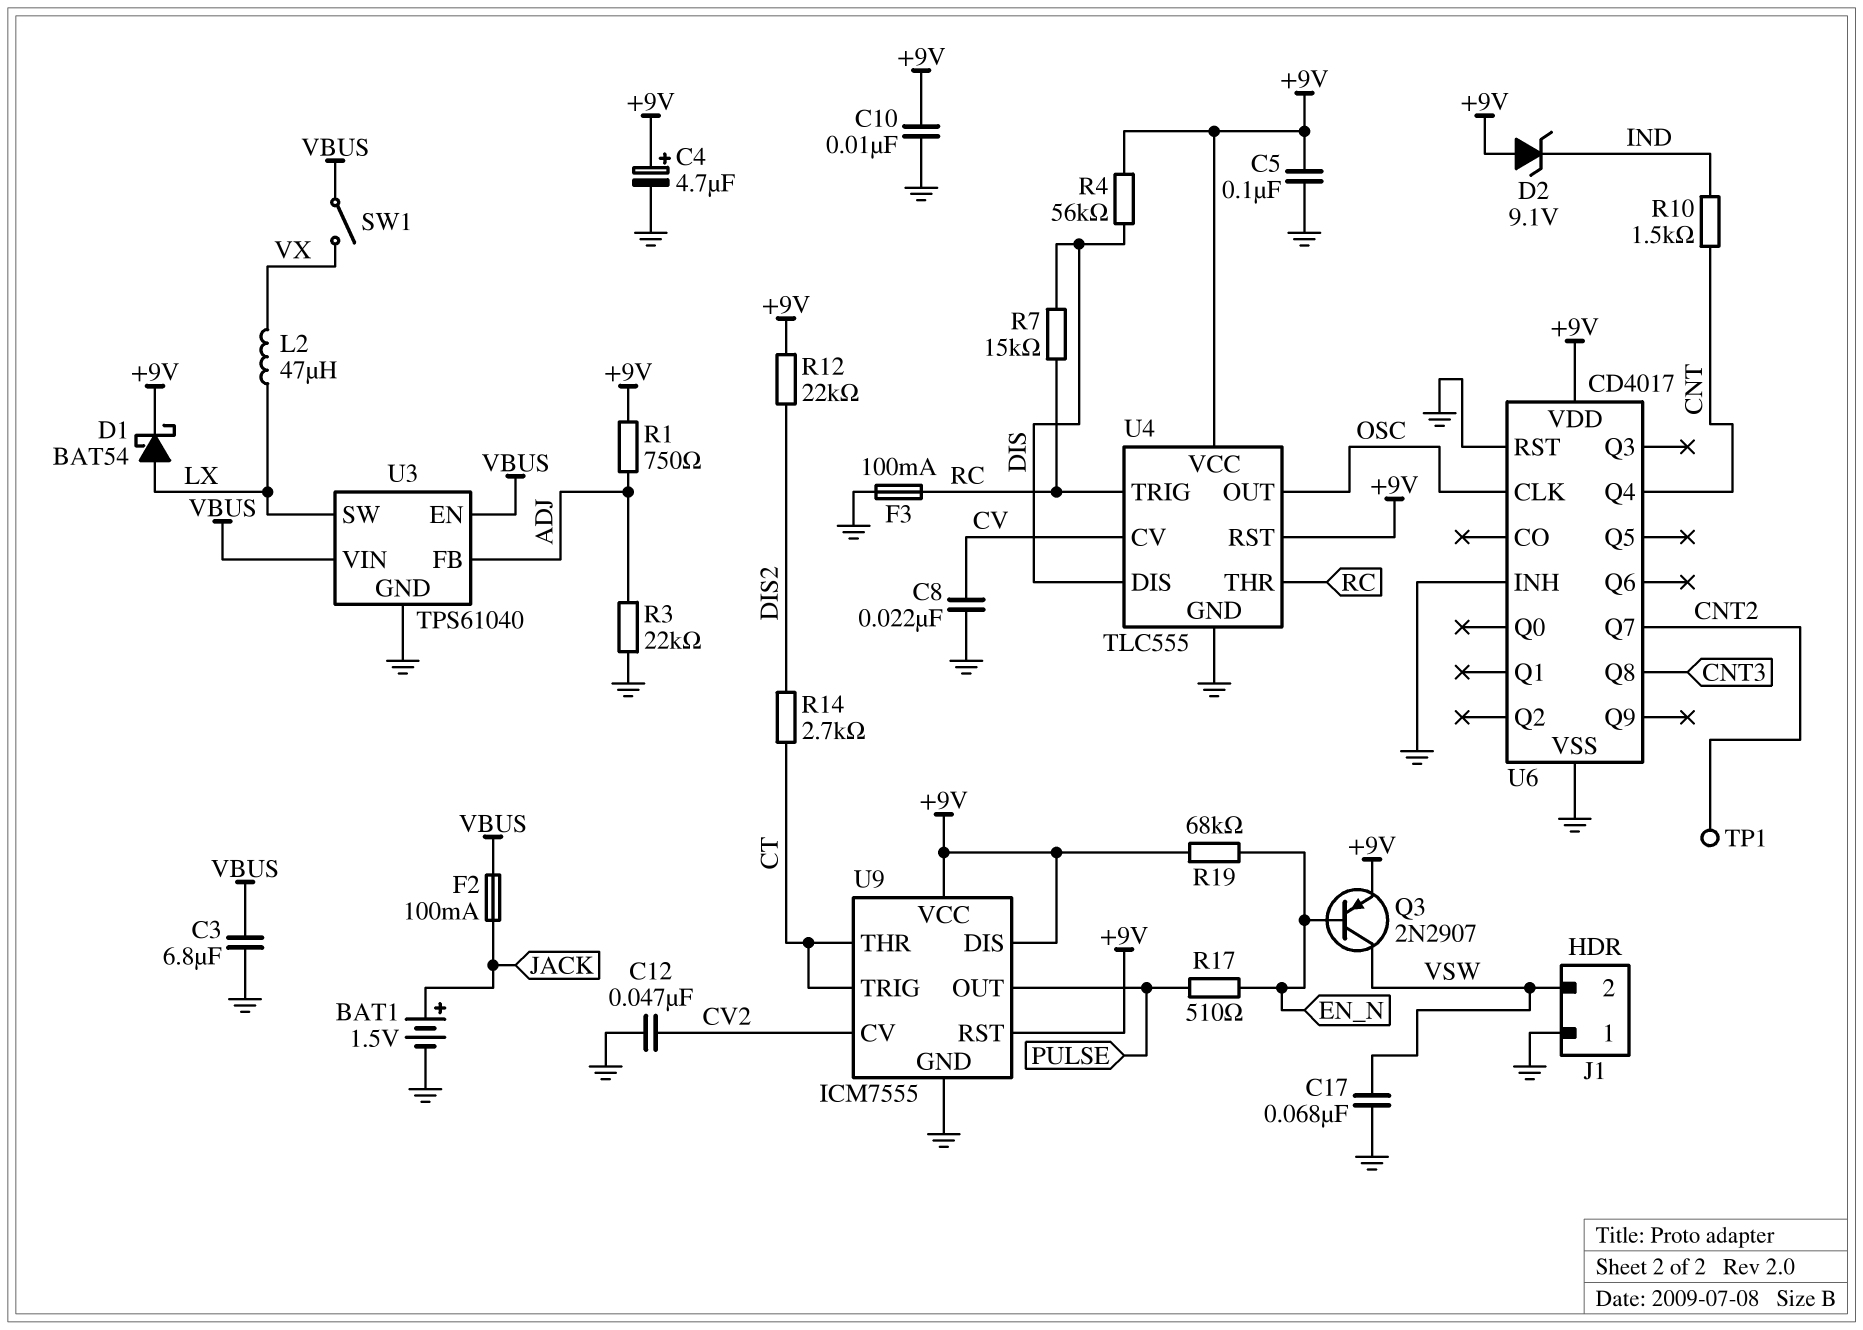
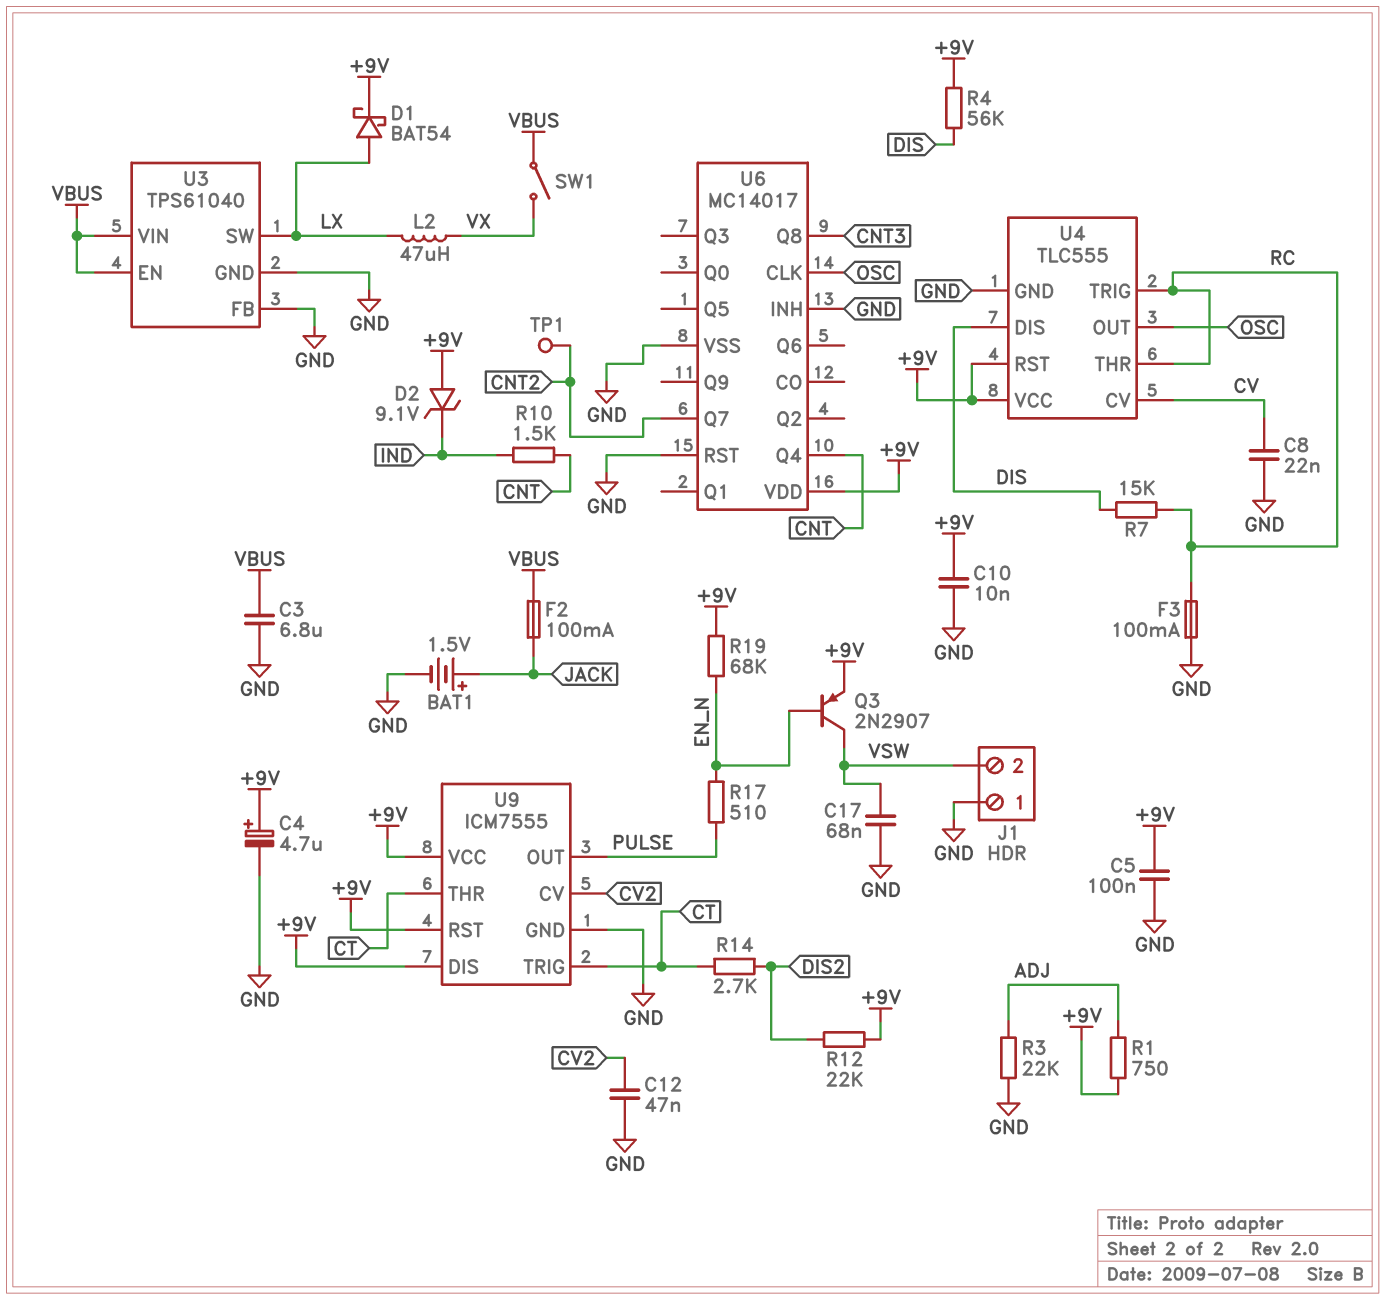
U3 pin FB: ADJ -> GND
U6: CD4017 -> MC14017

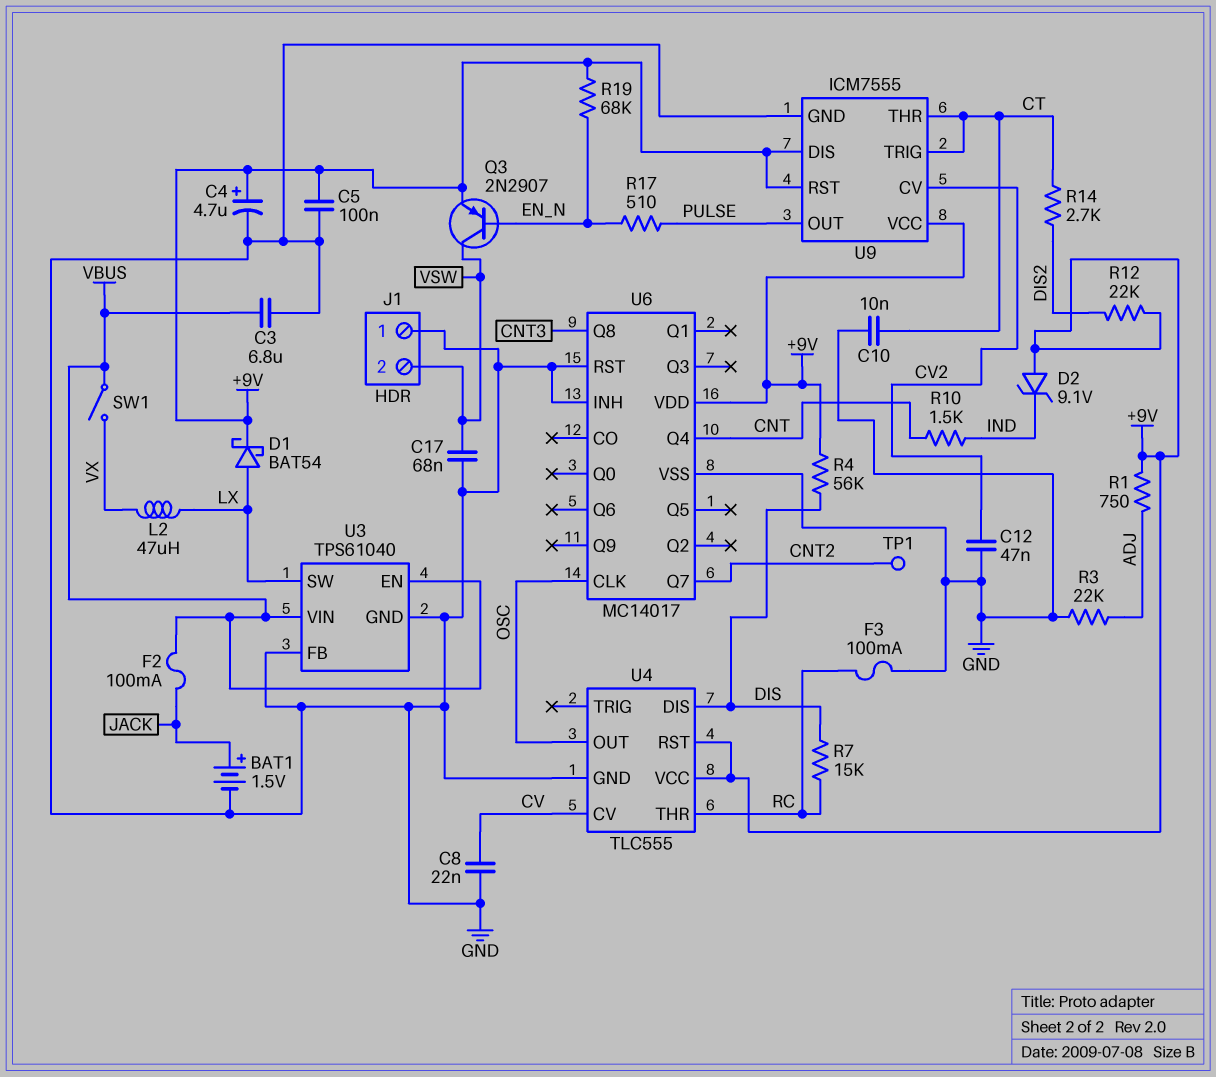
C10: 10nF (+9V, GND) -> 10nF (CT, GND)
U4 pin TRIG: RC -> none

